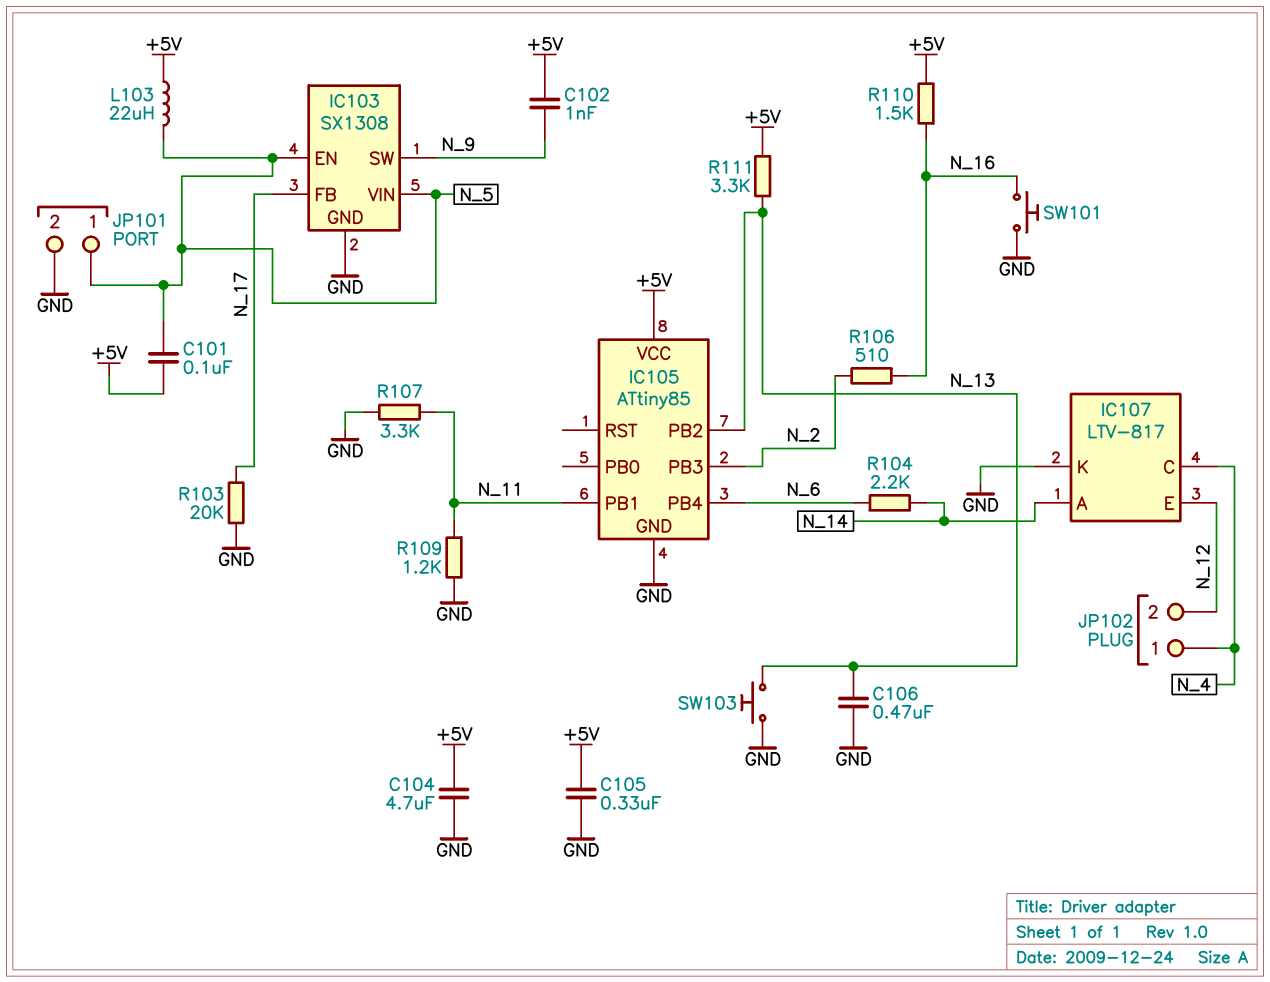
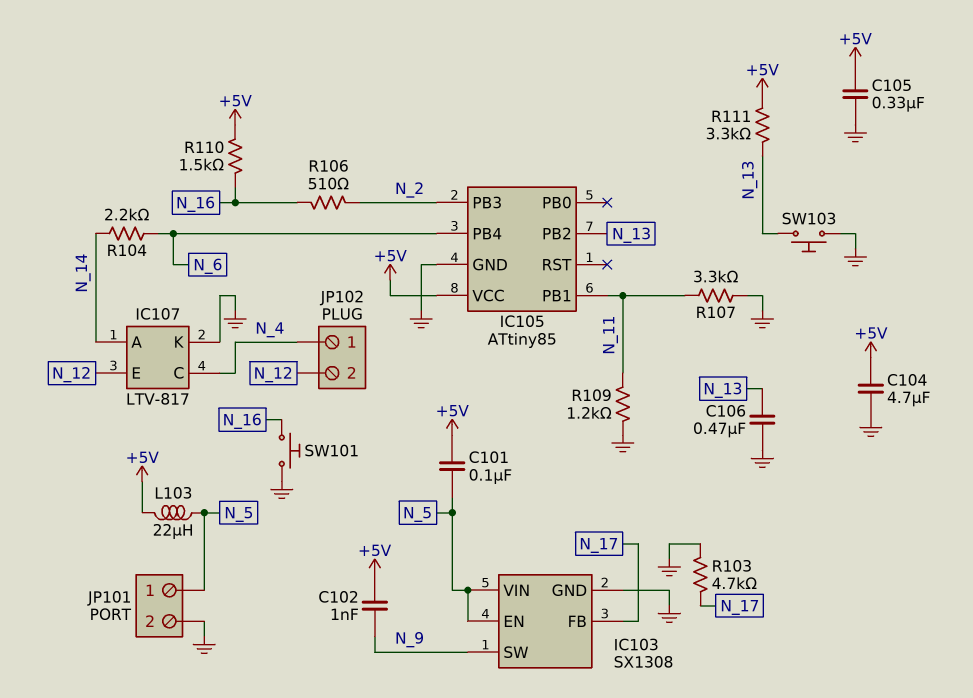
R103: 20k (GND, N_17) -> 4.7k (GND, N_17)

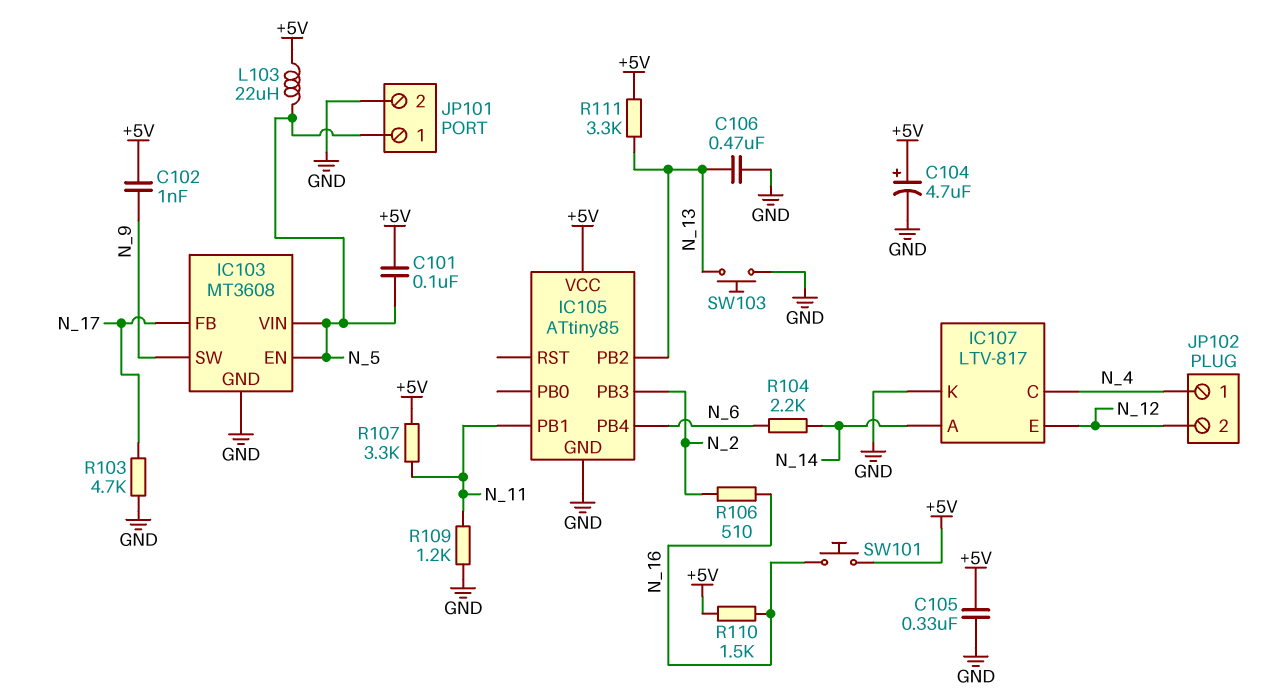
C104: 4.7uF (+5V, GND) -> 4.7uF (plus +5V, minus GND)
IC103: SX1308 -> MT3608
R107: 3.3k (GND, N_11) -> 3.3k (+5V, N_11)
SW101: button (GND, N_16) -> button (+5V, N_16)

